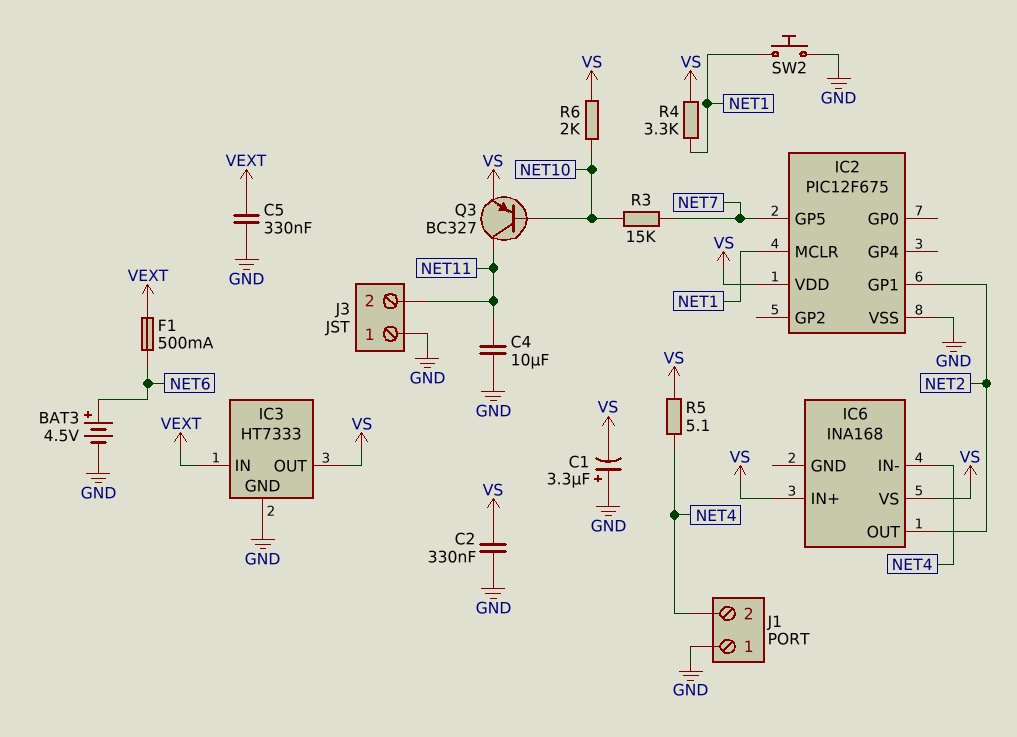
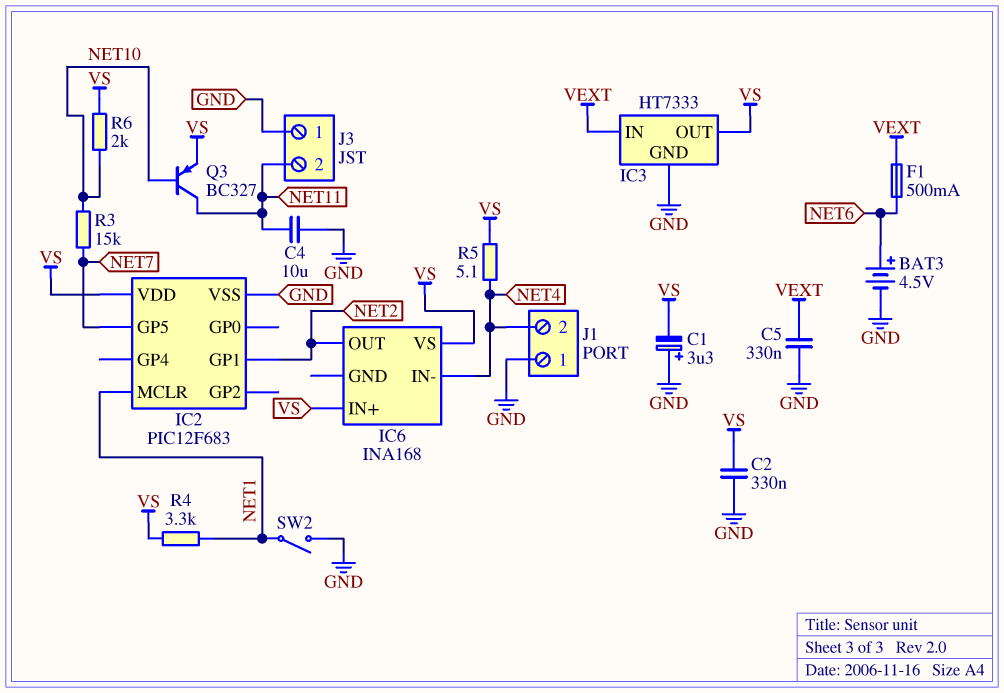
IC2: PIC12F675 -> PIC12F683
SW2: button (GND, NET1) -> switch (GND, NET1)

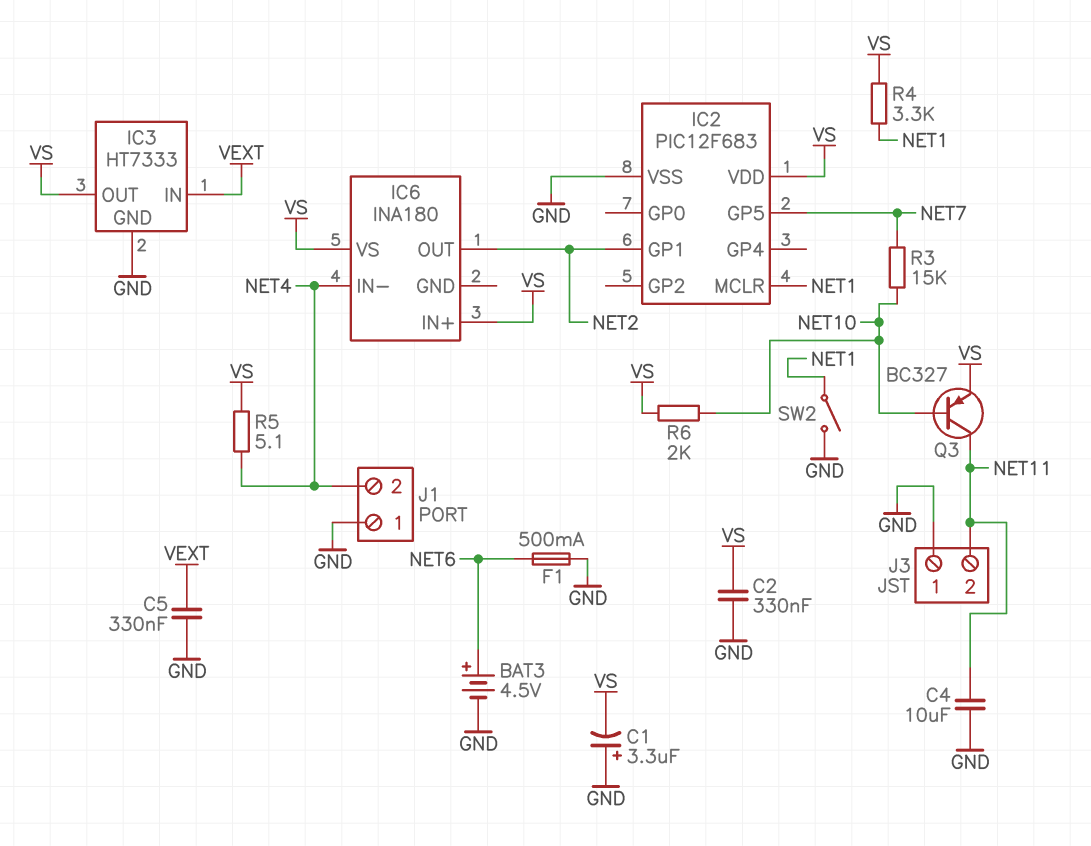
F1: 500mA (NET6, VEXT) -> 500mA (GND, NET6)
IC6: INA168 -> INA180

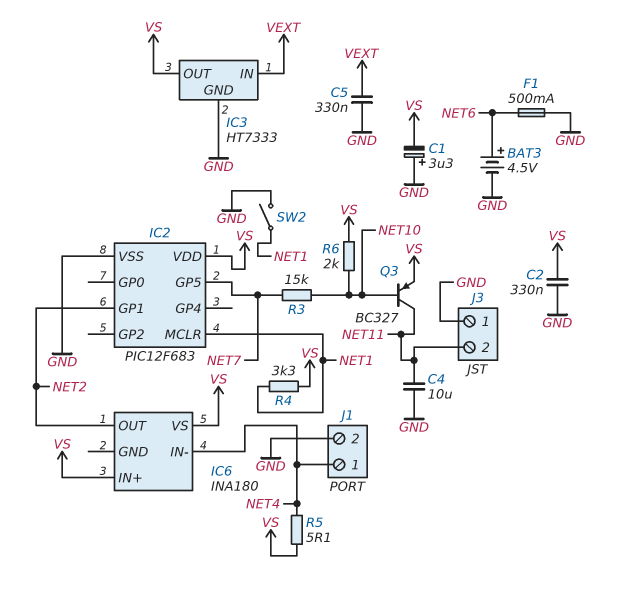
J1 pin 1: GND -> NET4
J1 pin 2: NET4 -> GND

